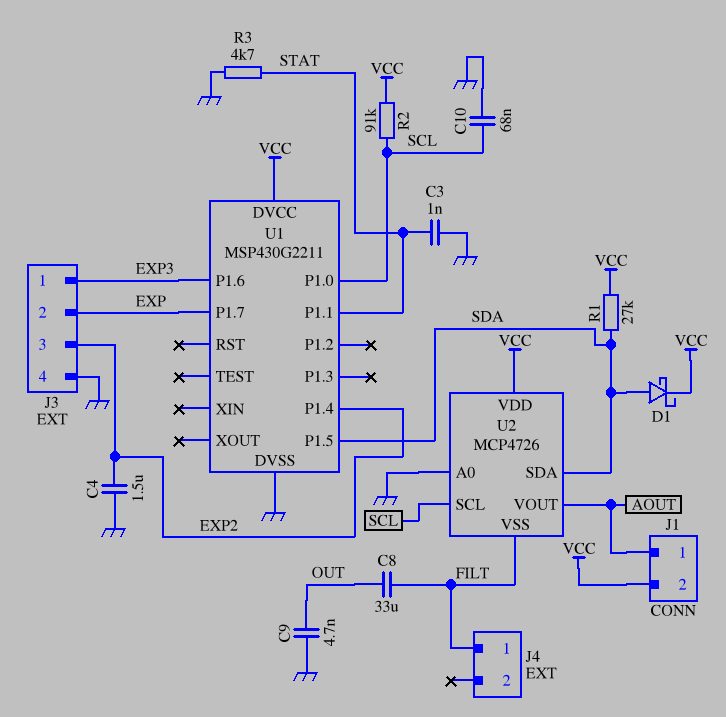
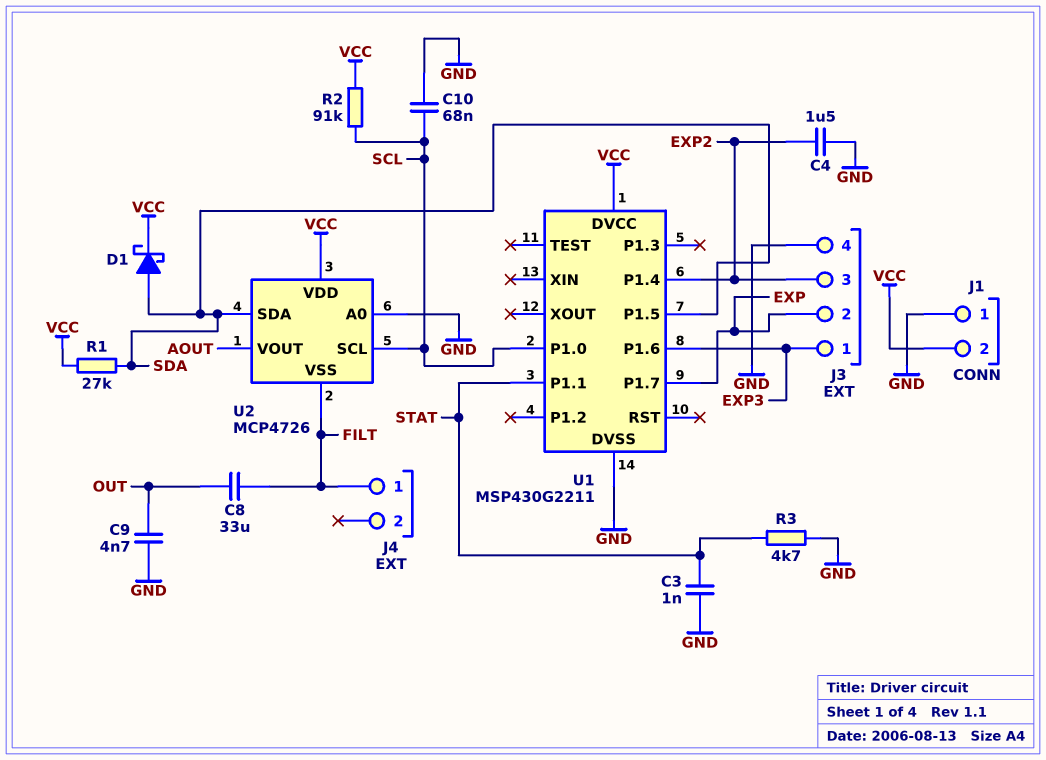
J1 pin 1: AOUT -> GND

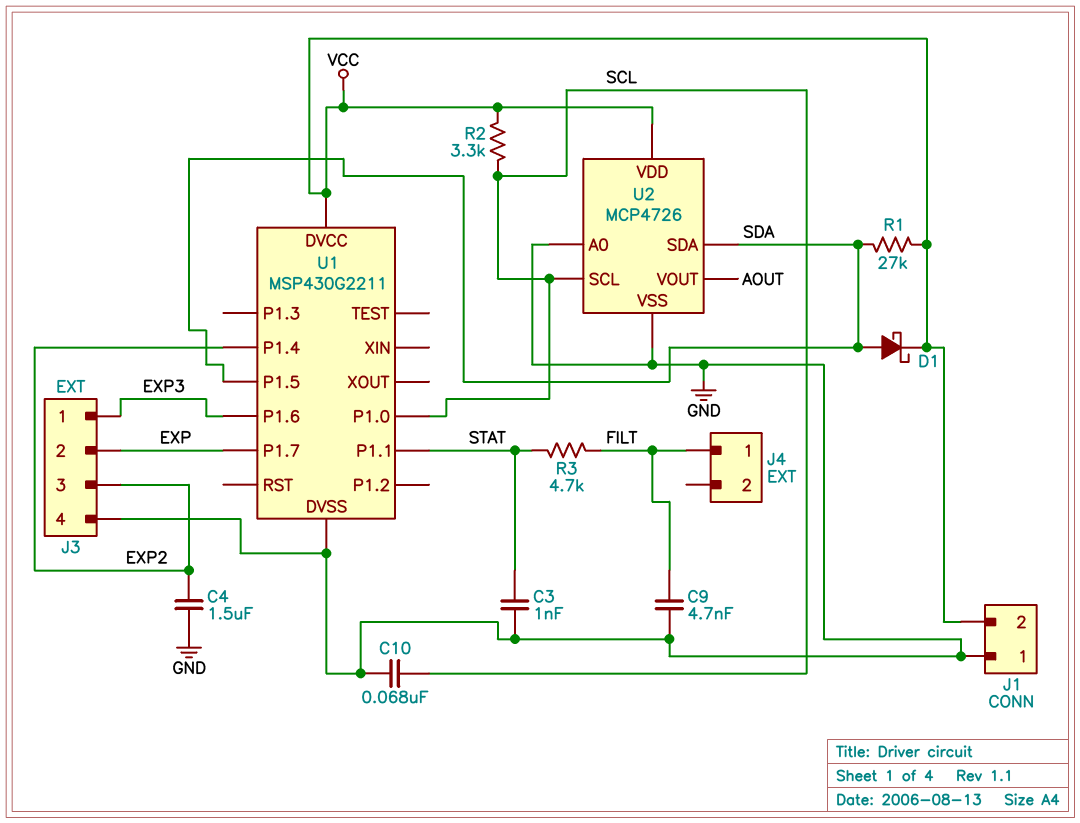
C8: 33uF (FILT, OUT) -> none
C9: 4.7nF (GND, OUT) -> 4.7nF (FILT, GND)
R2: 91k (SCL, VCC) -> 3.3k (SCL, VCC)
R3: 4.7k (GND, STAT) -> 4.7k (FILT, STAT)
U2 pin VSS: FILT -> GND

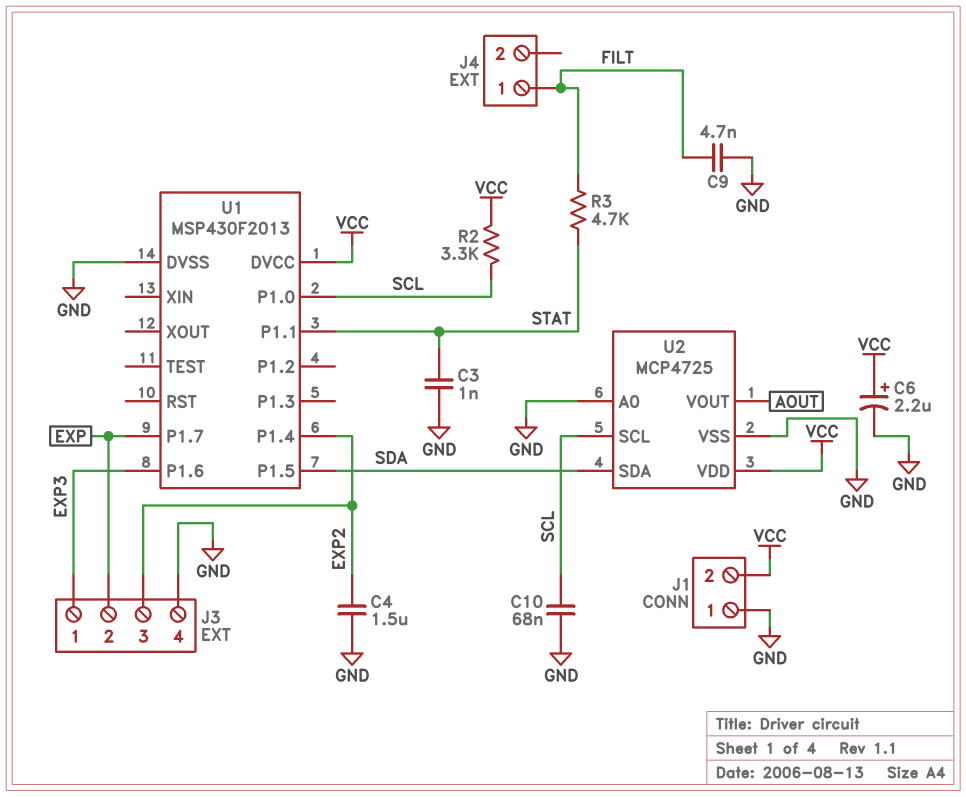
C6: none -> 2.2uF (plus VCC, minus GND)
D1: schottky (A SDA, K VCC) -> none
R1: 27k (SDA, VCC) -> none
U1: MSP430G2211 -> MSP430F2013
U2: MCP4726 -> MCP4725

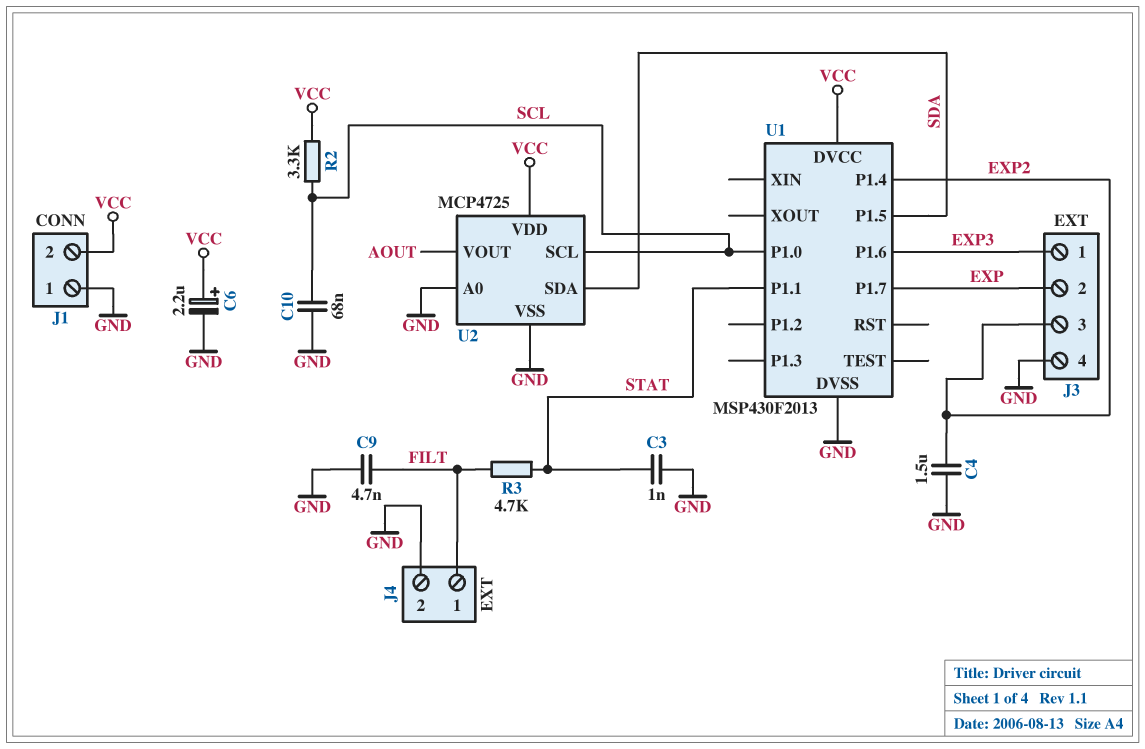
J4 pin 2: none -> GND

